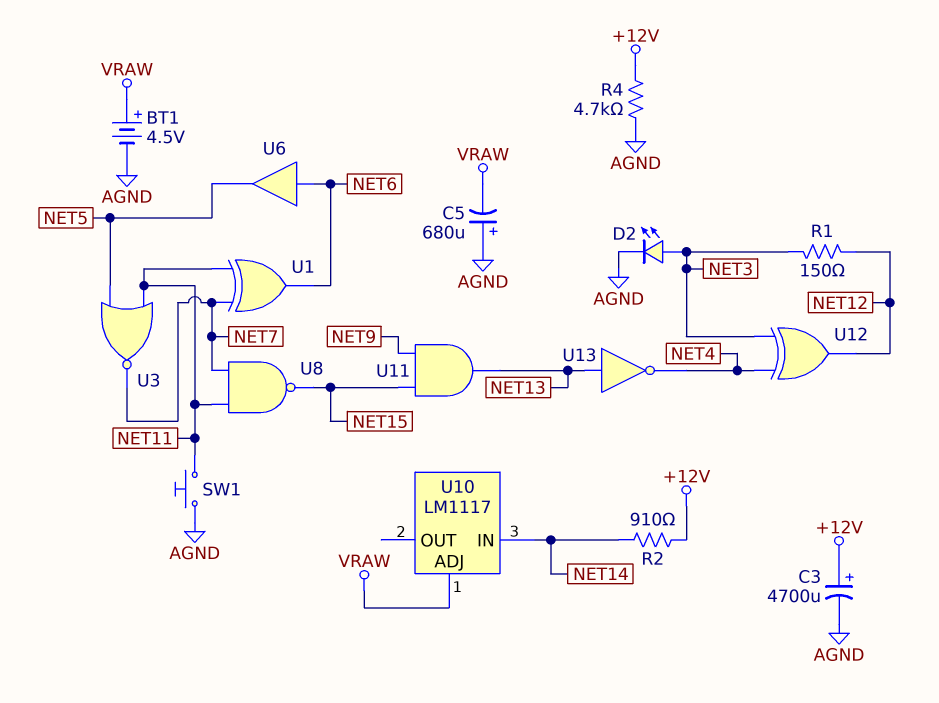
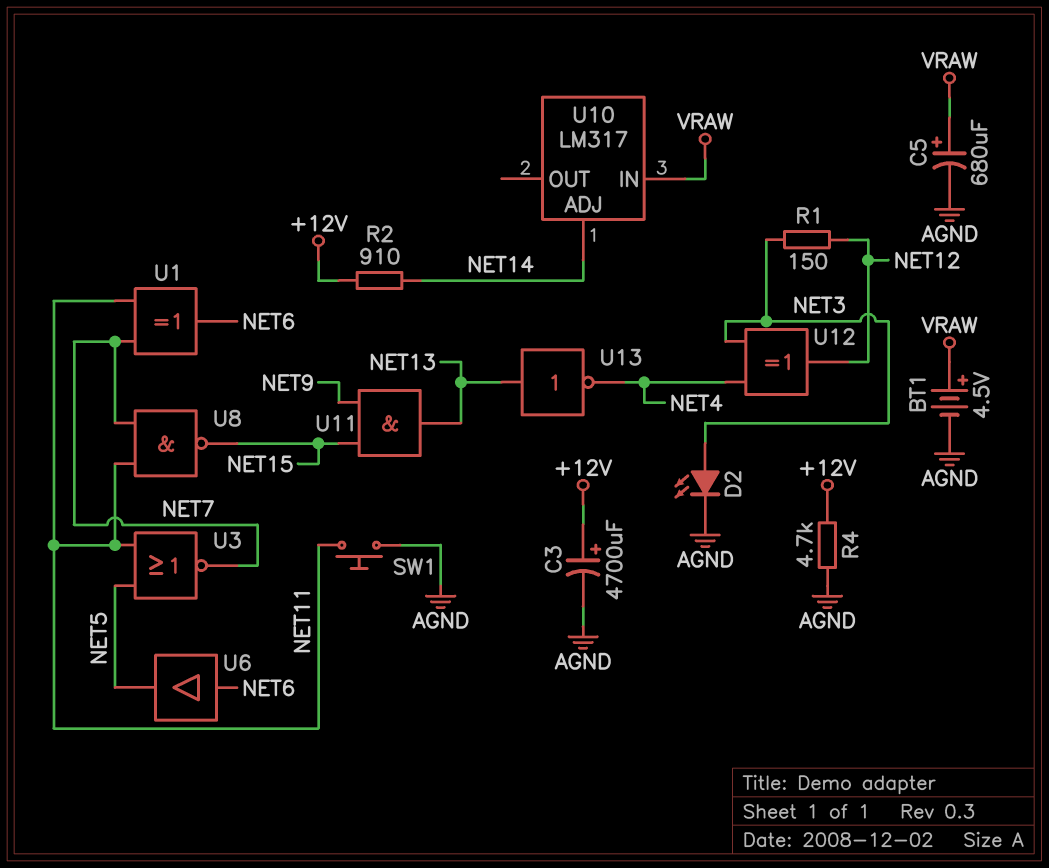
C5: 680uF (plus AGND, minus VRAW) -> 680uF (plus VRAW, minus AGND)
U10: LM1117 -> LM317
U10 pin ADJ: VRAW -> NET14
U10 pin IN: NET14 -> VRAW

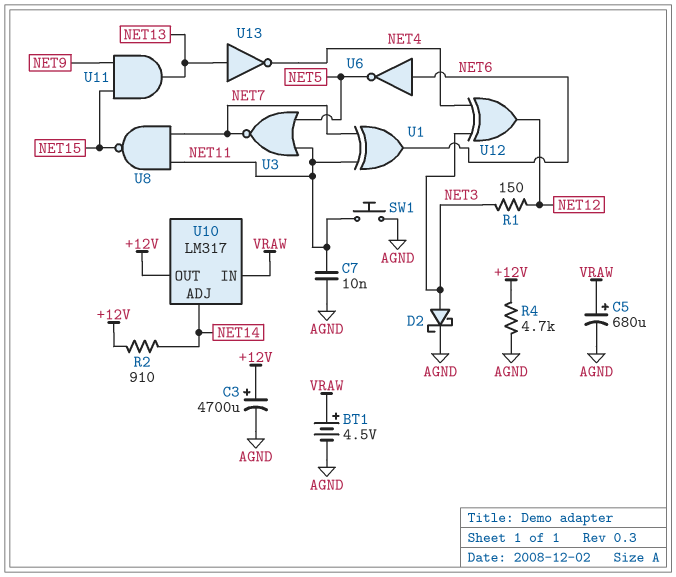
C7: none -> 10nF (AGND, NET11)
D2: LED (A NET3, K AGND) -> schottky (A NET3, K AGND)
U6: buffer (in NET6, out NET5) -> NOT (in NET6, out NET5)
U10 pin OUT: none -> +12V

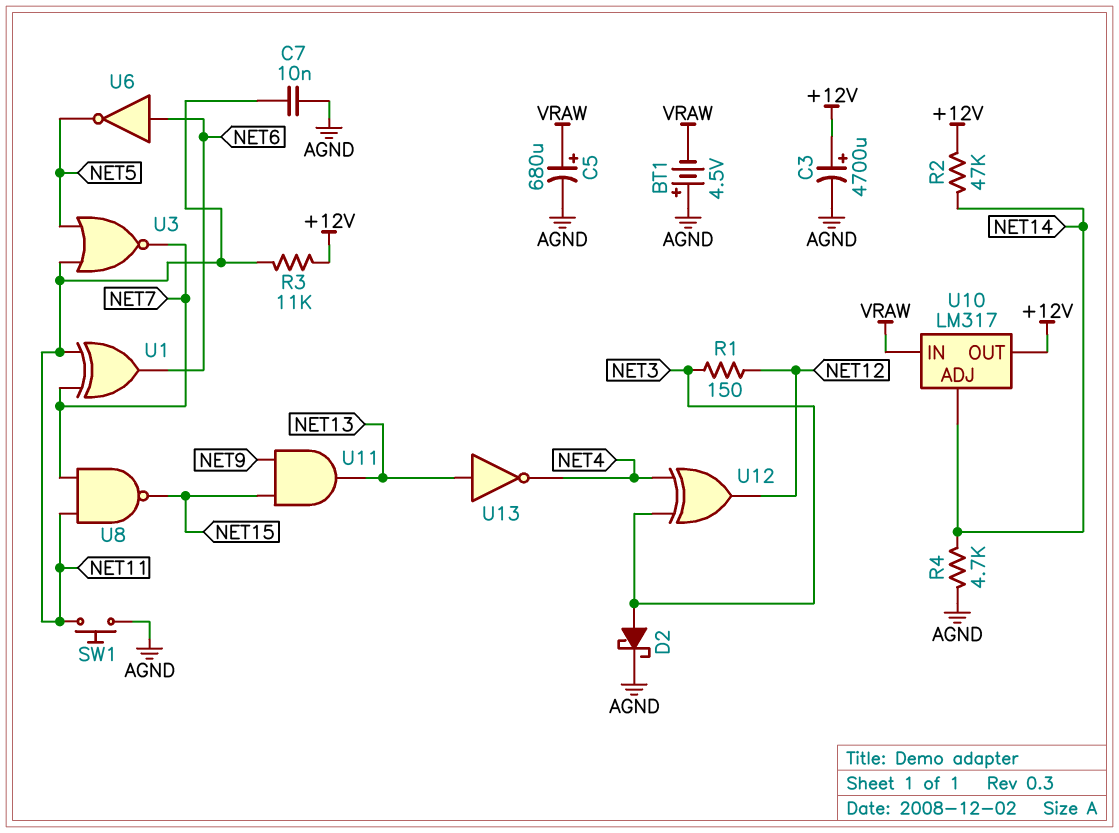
BT1: 4.5V (plus VRAW, minus AGND) -> 4.5V (plus AGND, minus VRAW)
R2: 910 (+12V, NET14) -> 47k (+12V, NET14)
R3: none -> 11k (+12V, NET11)
R4: 4.7k (+12V, AGND) -> 4.7k (AGND, NET14)

